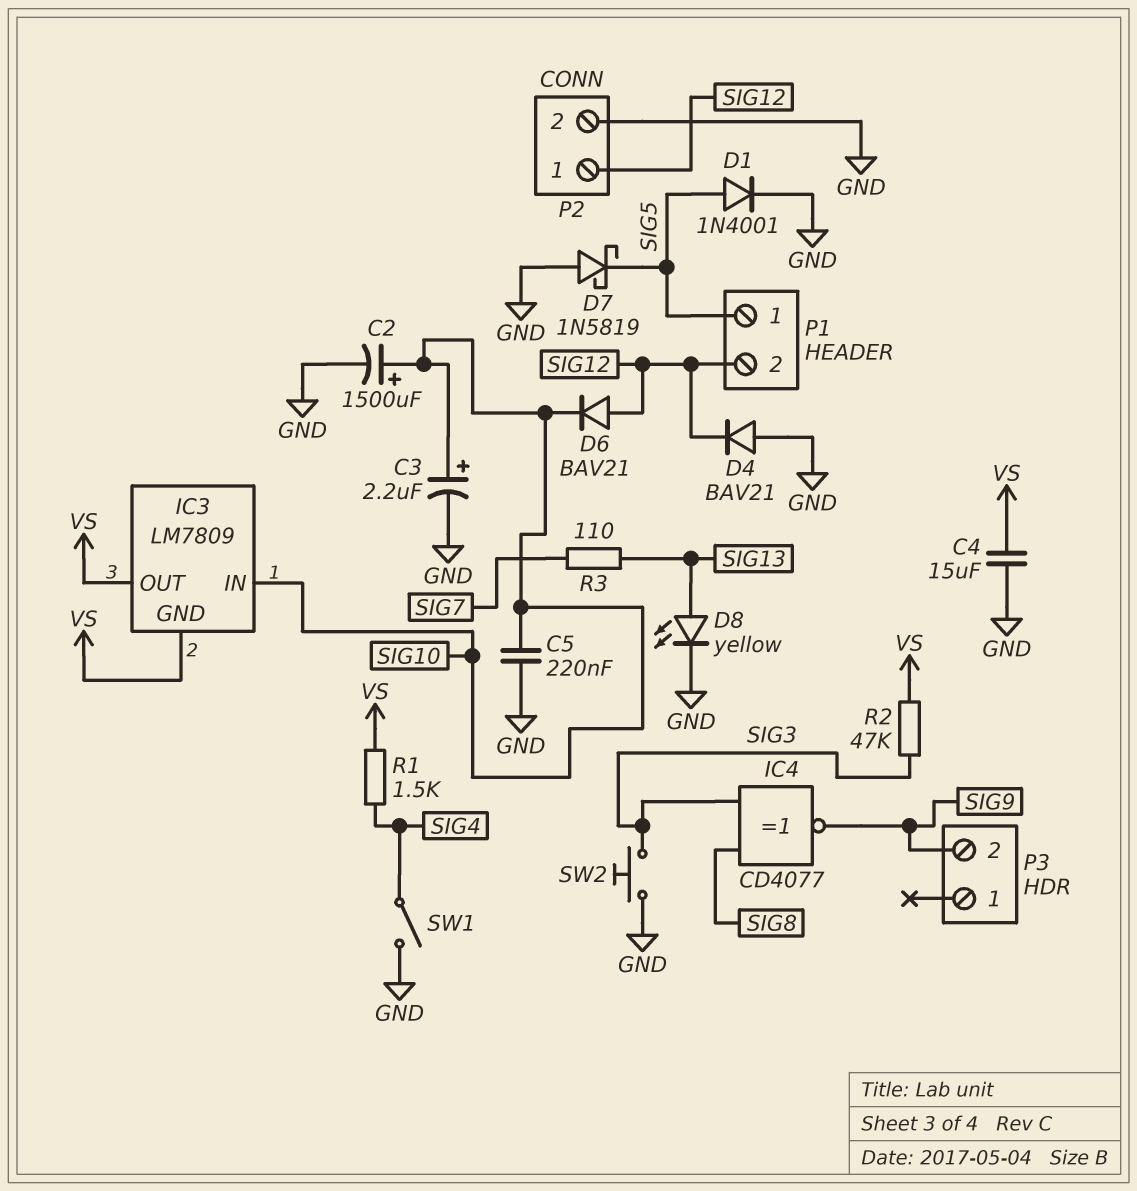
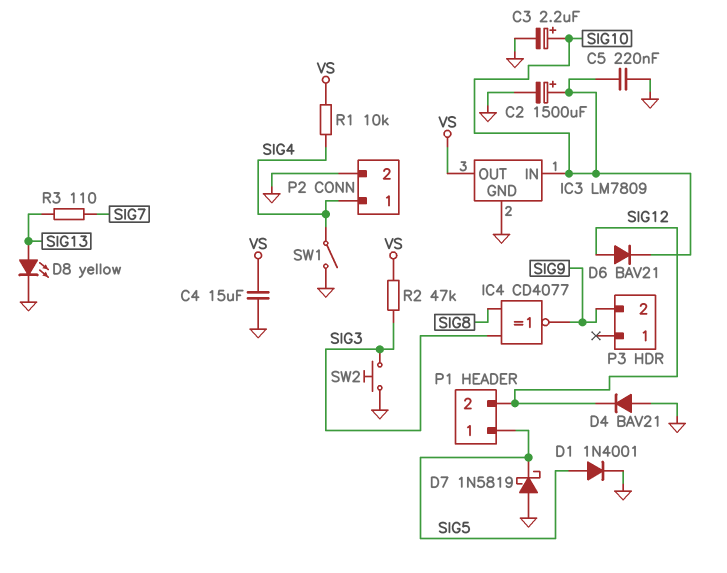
IC3 pin GND: VS -> GND
P2 pin 1: SIG12 -> SIG4
R1: 1.5k (SIG4, VS) -> 10k (SIG4, VS)

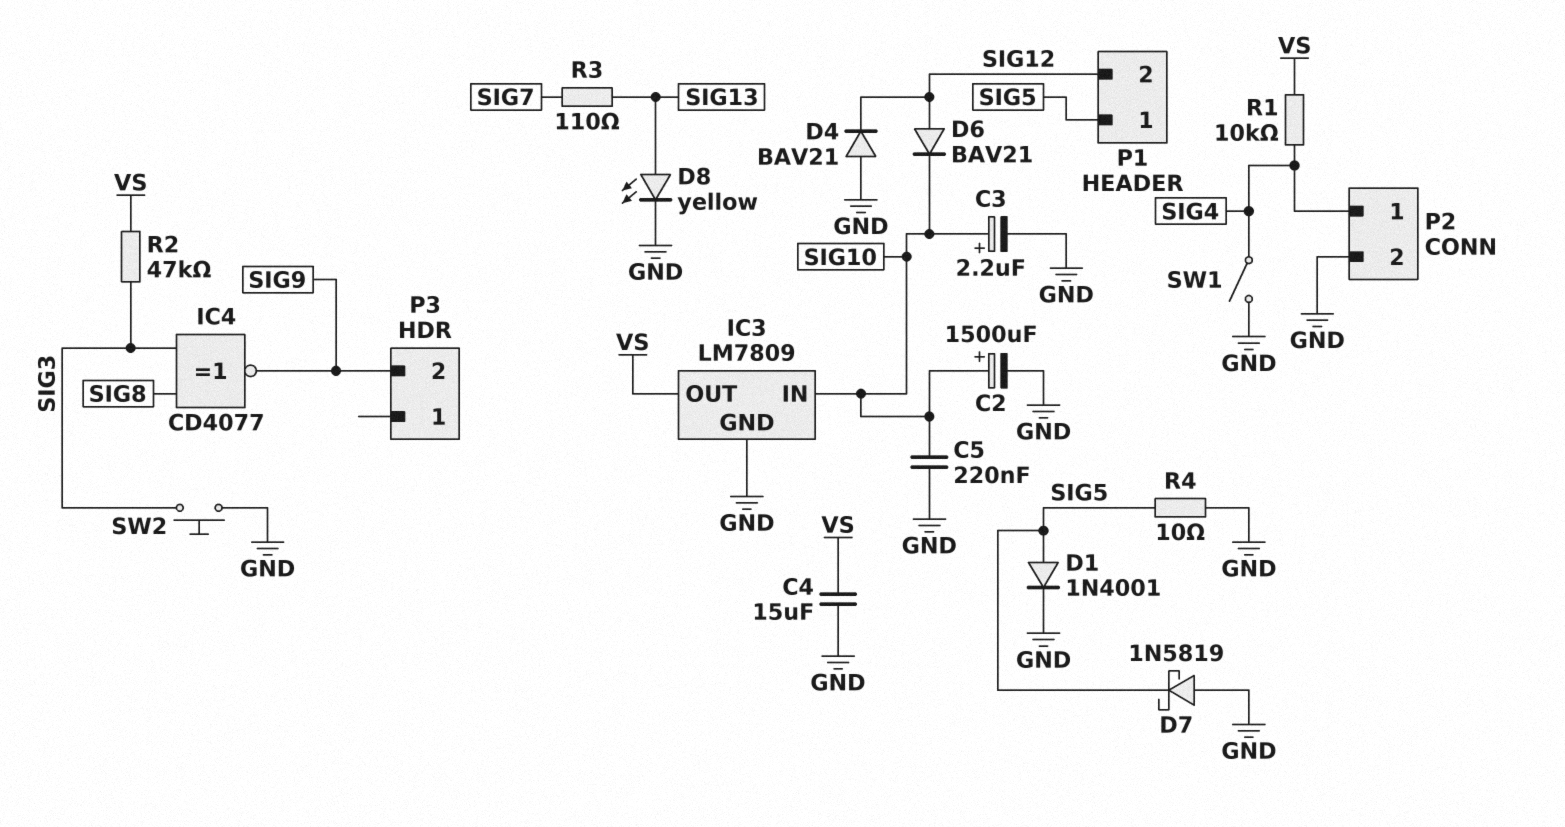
R4: none -> 10 (GND, SIG5)

